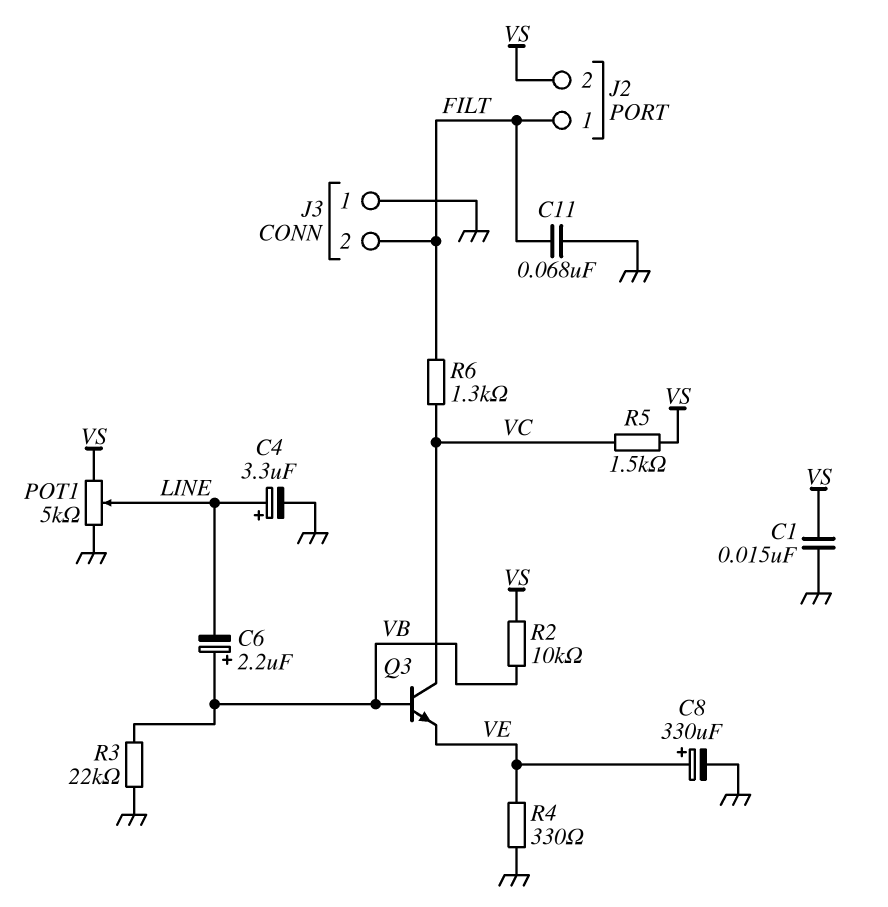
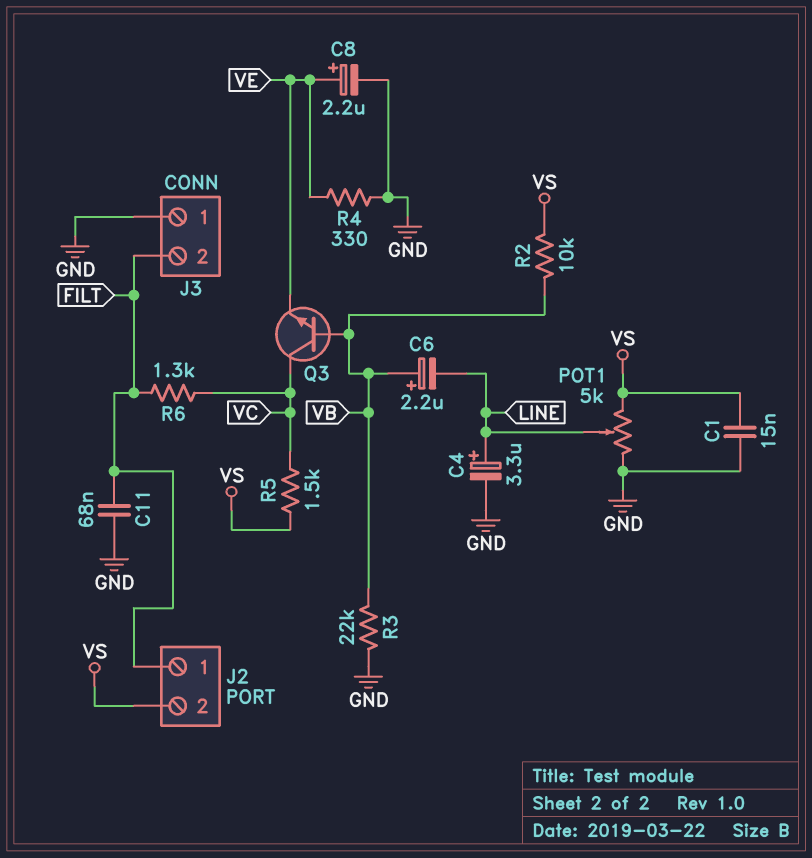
C8: 330uF (plus VE, minus GND) -> 2.2uF (plus VE, minus GND)

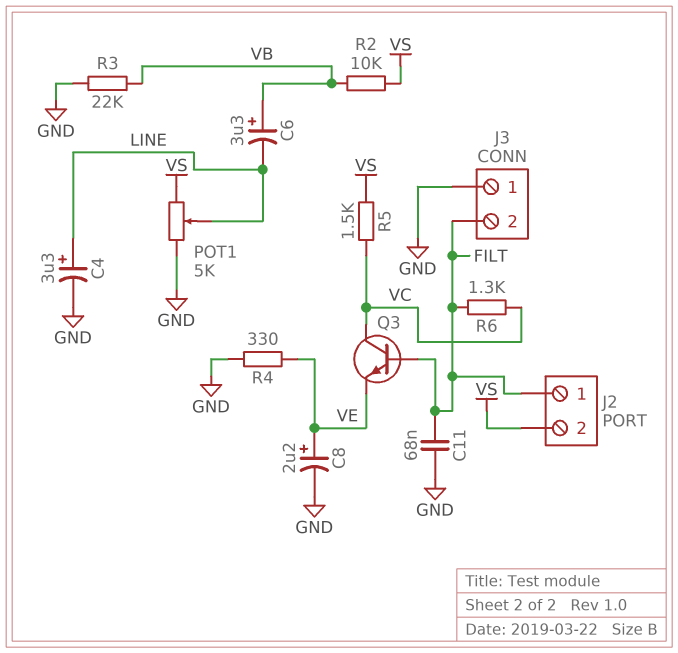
C1: 15nF (GND, VS) -> none
C6: 2.2uF (plus VB, minus LINE) -> 3.3uF (plus VB, minus LINE)
Q3: NPN (B VB, C VC, E VE) -> NPN (B FILT, C VC, E VE)

